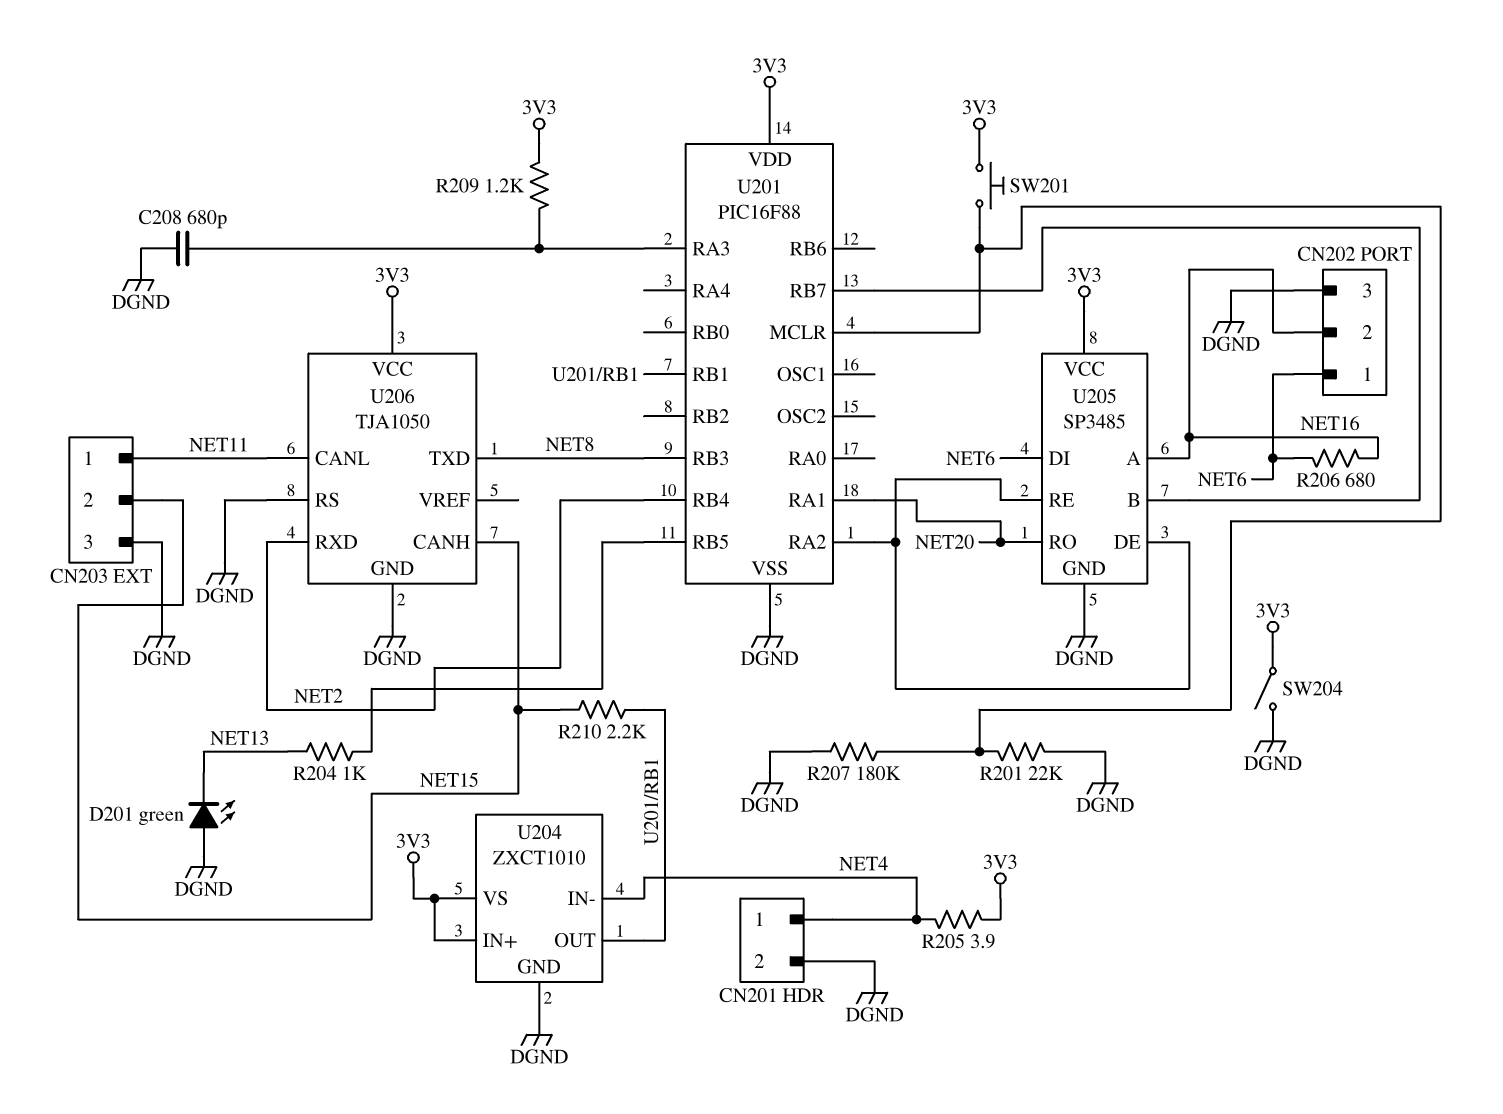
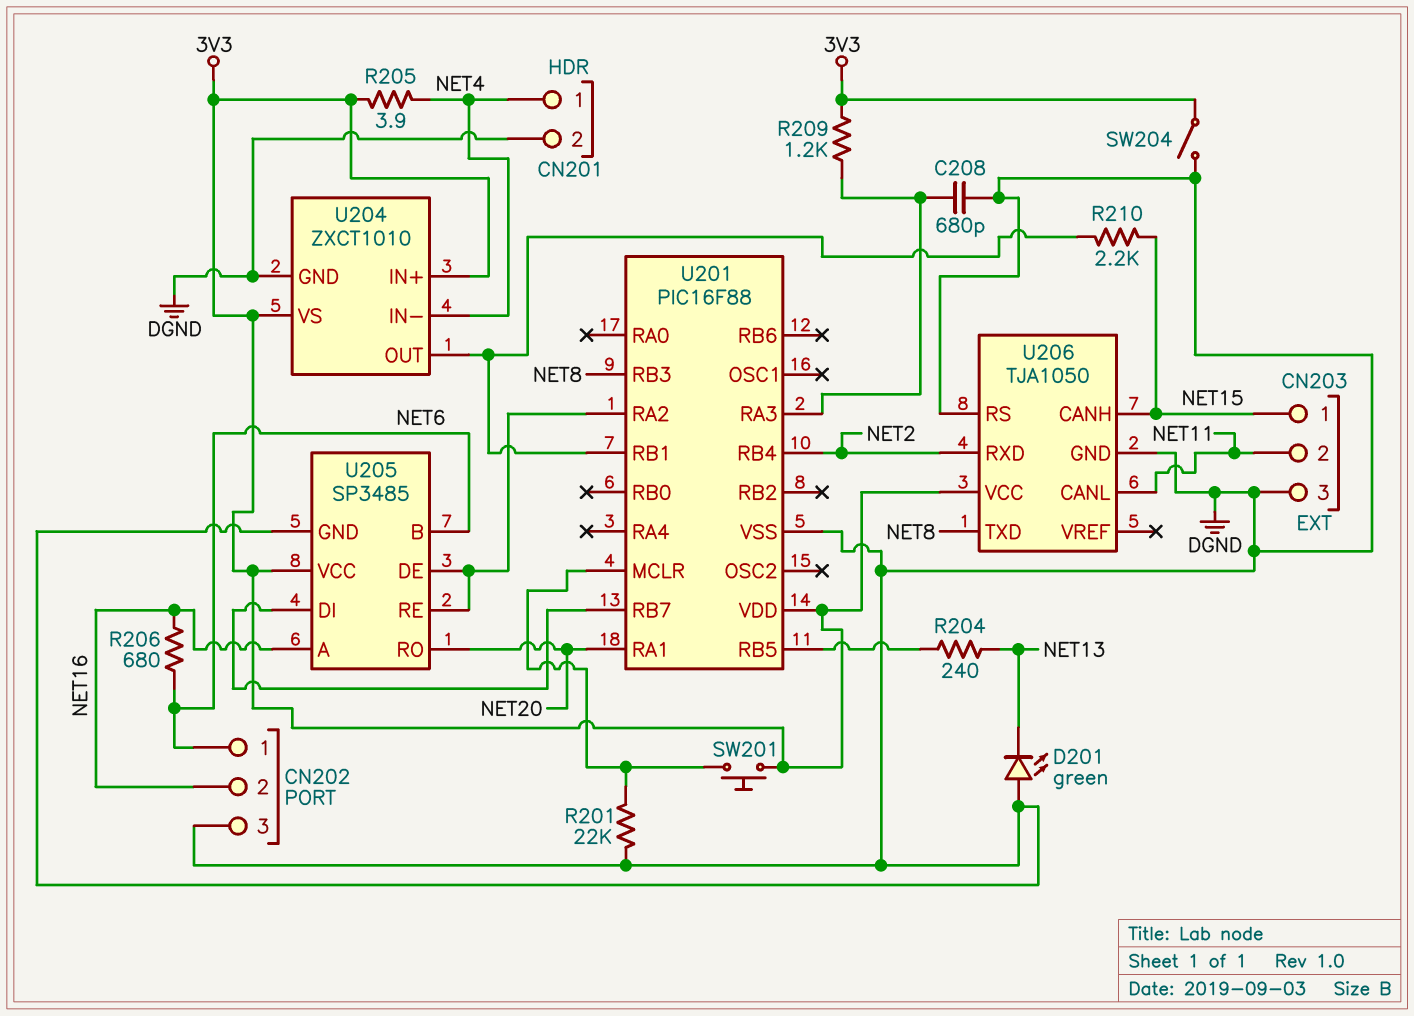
CN203 pin 1: NET11 -> NET15
CN203 pin 2: NET15 -> NET11
R204: 1k (NET13, U201/RB5) -> 240 (NET13, U201/RB5)
R207: 180k (DGND, U201/MCLR) -> none
U205 pin B: U201/RB7 -> NET6
U205 pin DI: NET6 -> U201/RB7

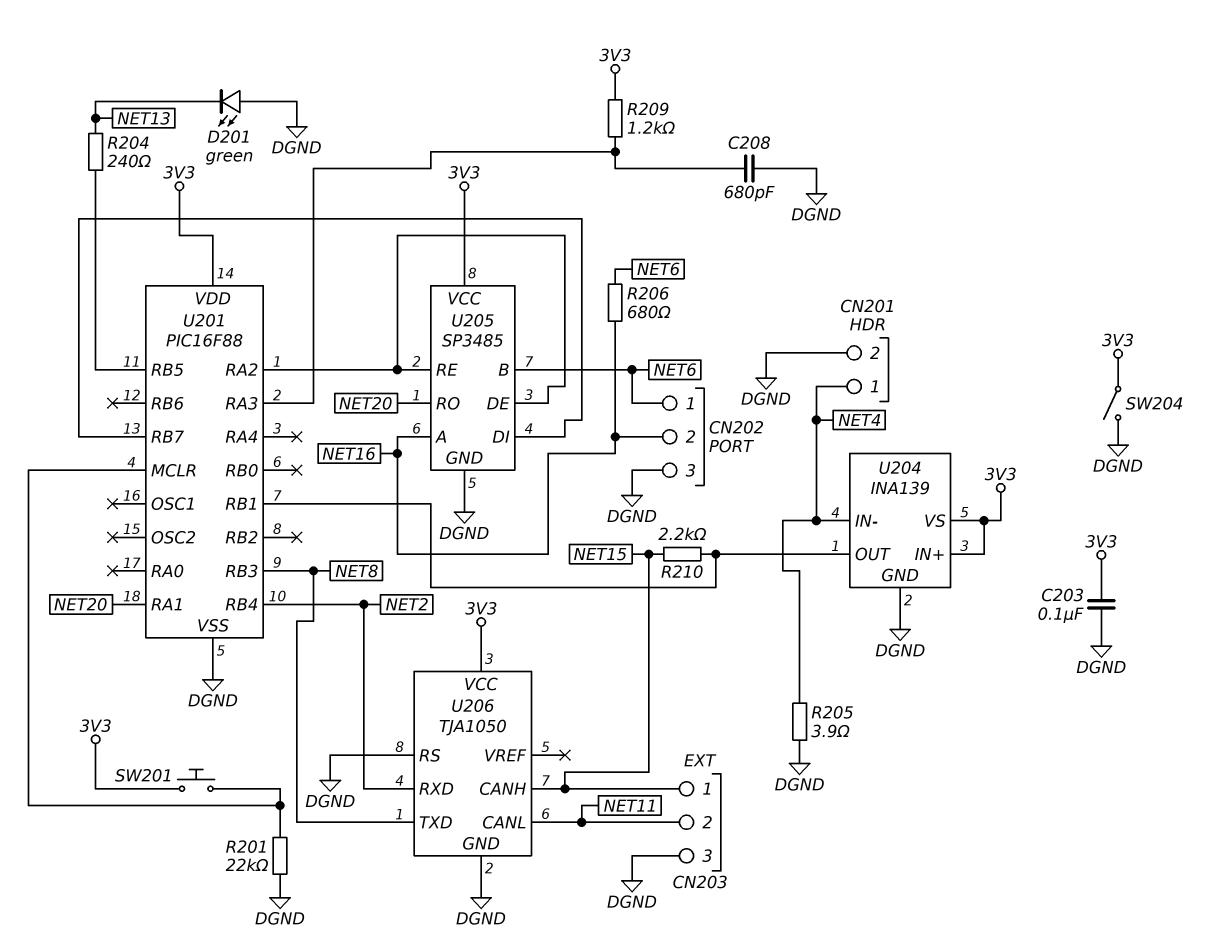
C203: none -> 100nF (3V3, DGND)
R205: 3.9 (3V3, NET4) -> 3.9 (DGND, NET4)
U204: ZXCT1010 -> INA139

